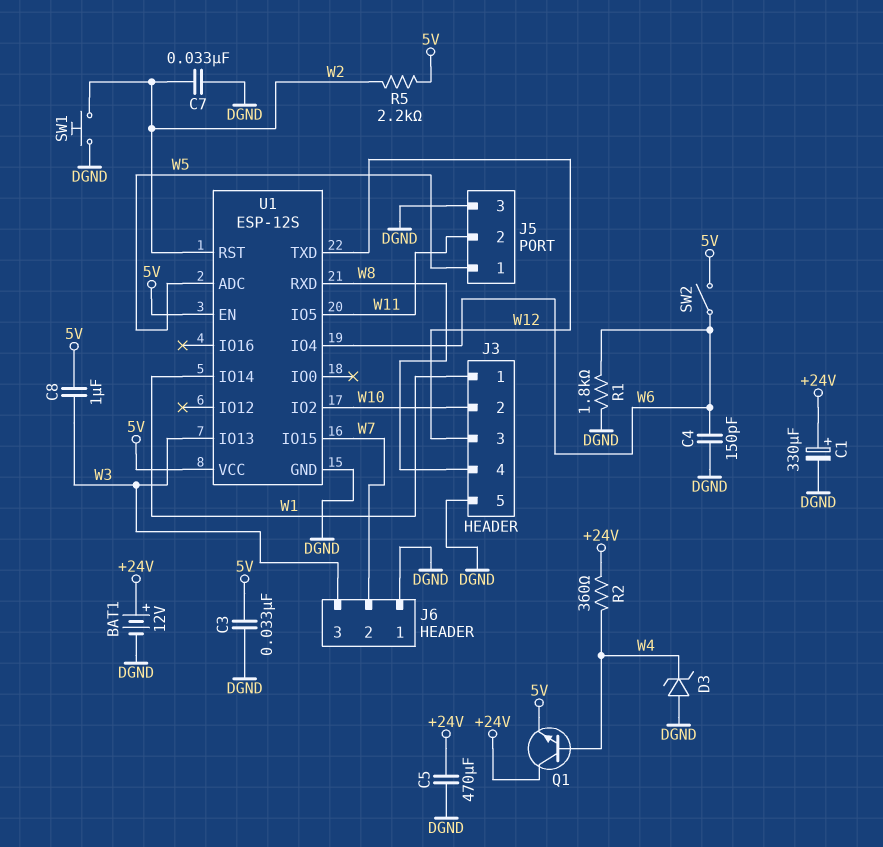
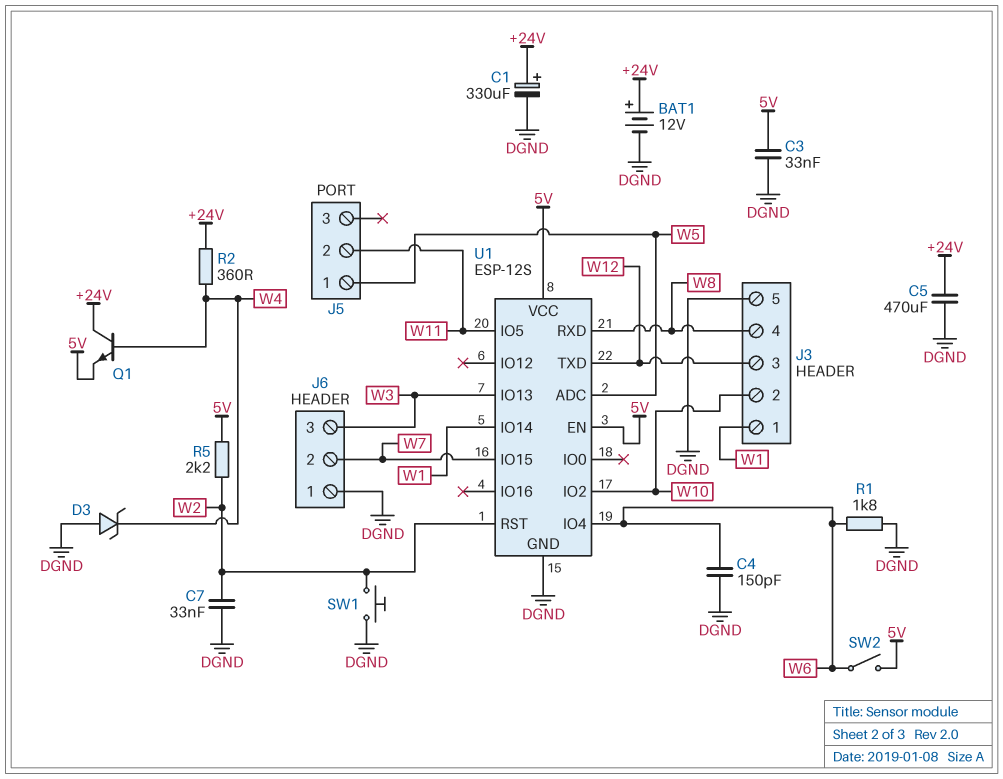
C8: 1uF (5V, W3) -> none
J5 pin 3: DGND -> none

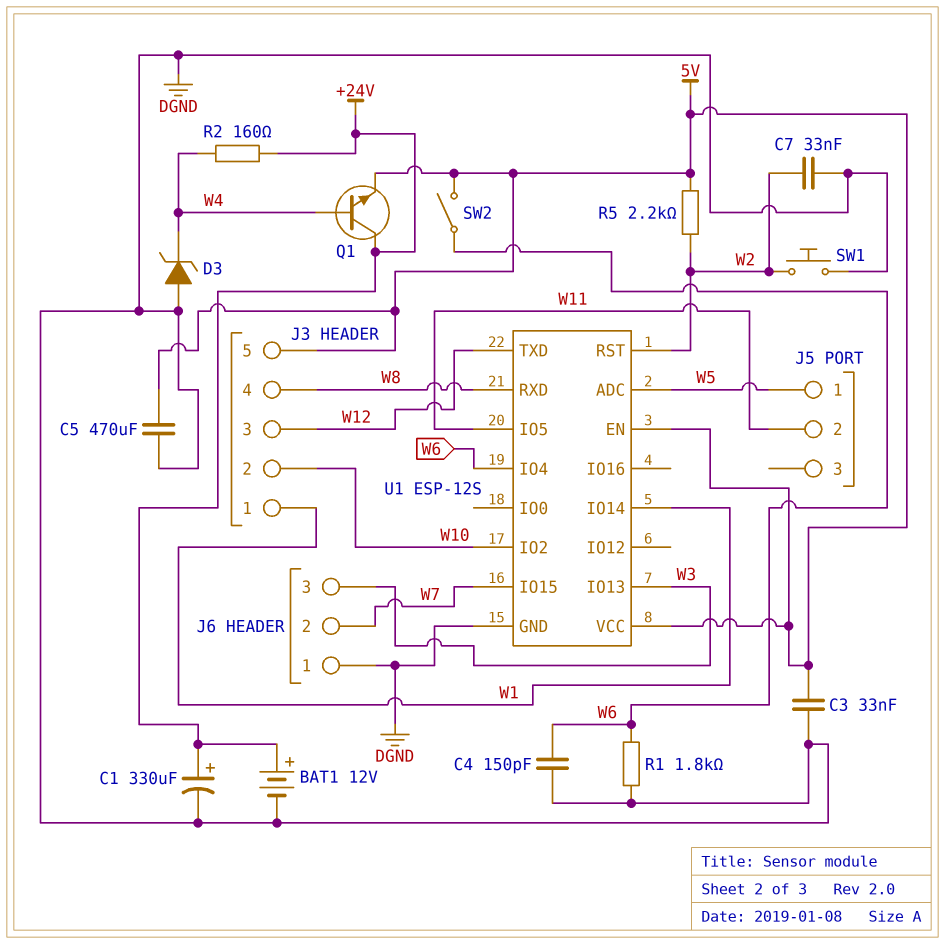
C5: 470uF (+24V, DGND) -> 470uF (5V, DGND)
J3 pin 5: DGND -> 5V
R2: 360 (+24V, W4) -> 160 (+24V, W4)

